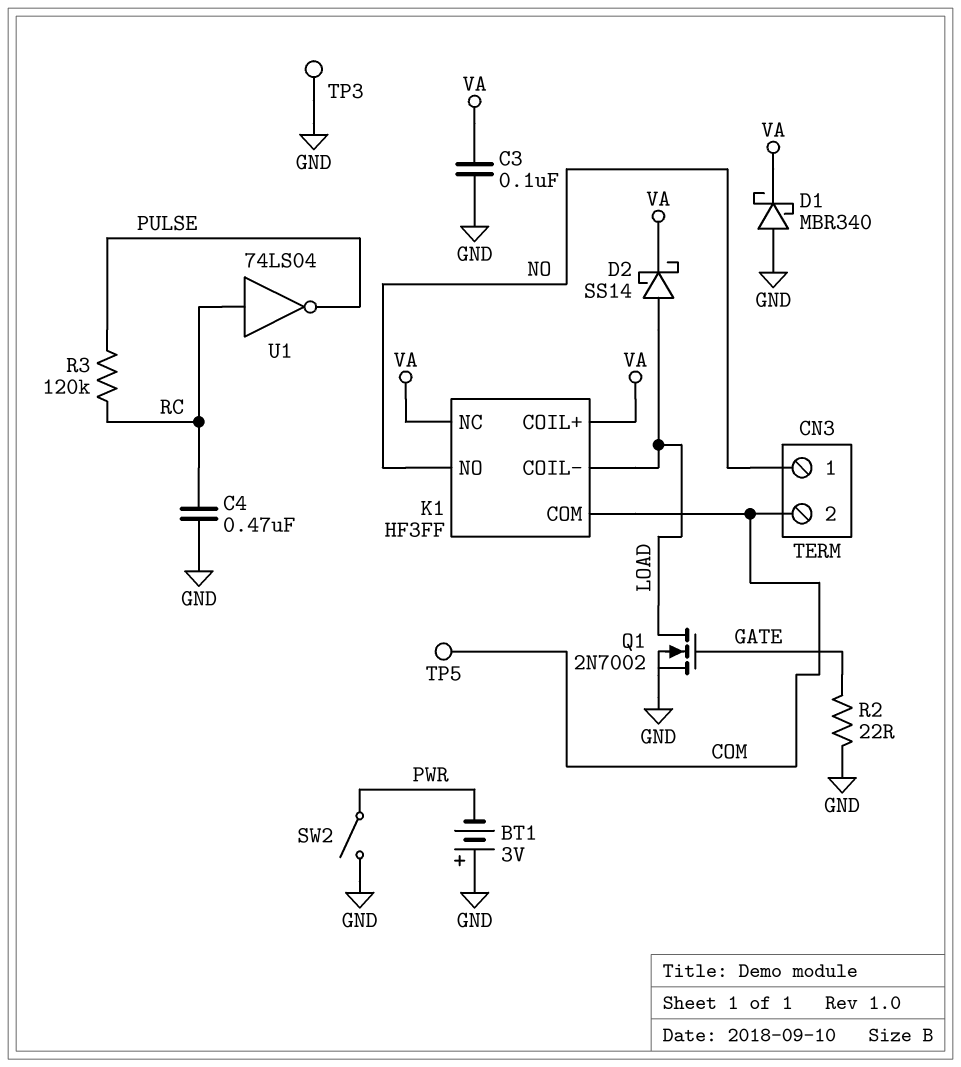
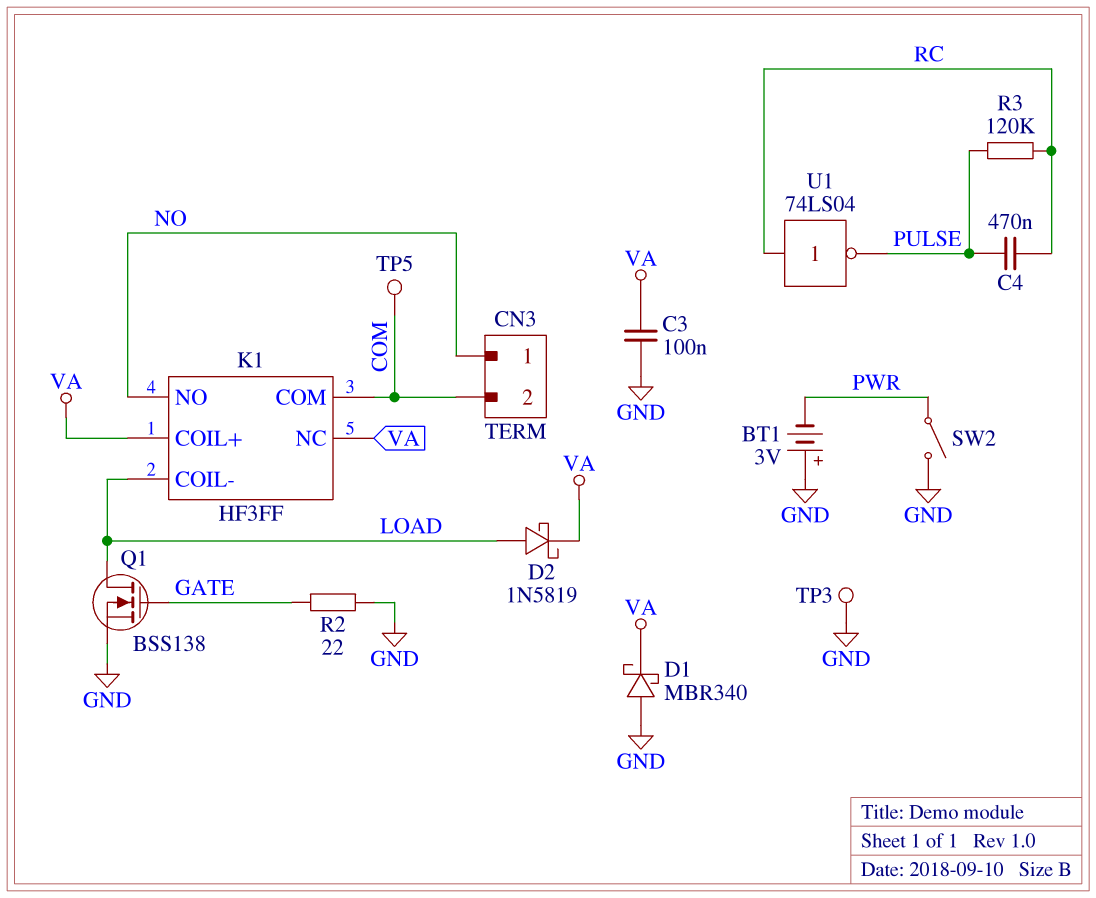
C4: 470nF (GND, RC) -> 470nF (PULSE, RC)
D2: schottky SS14 (A LOAD, K VA) -> schottky 1N5819 (A LOAD, K VA)
Q1: NMOS 2N7002 (G GATE, D LOAD, S GND) -> NMOS BSS138 (G GATE, D LOAD, S GND)

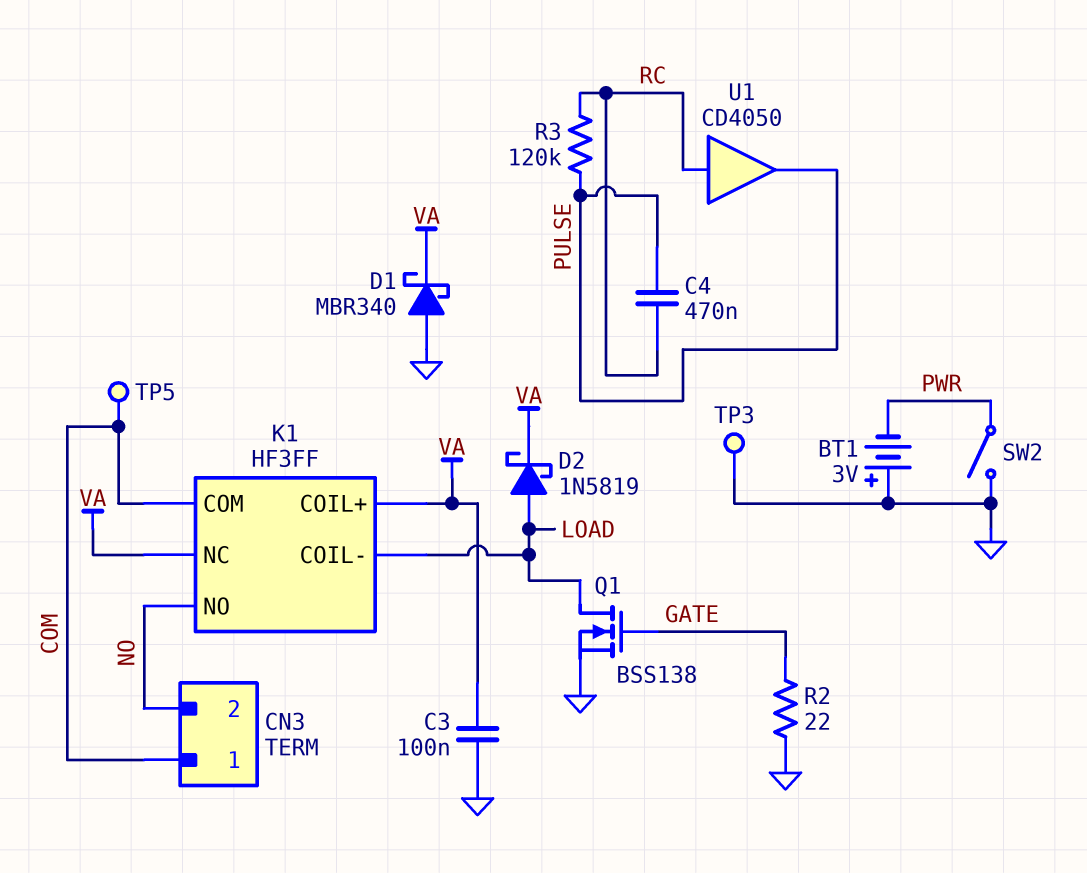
CN3 pin 1: NO -> COM
CN3 pin 2: COM -> NO
U1: NOT 74LS04 (in RC, out PULSE) -> buffer CD4050 (in RC, out PULSE)

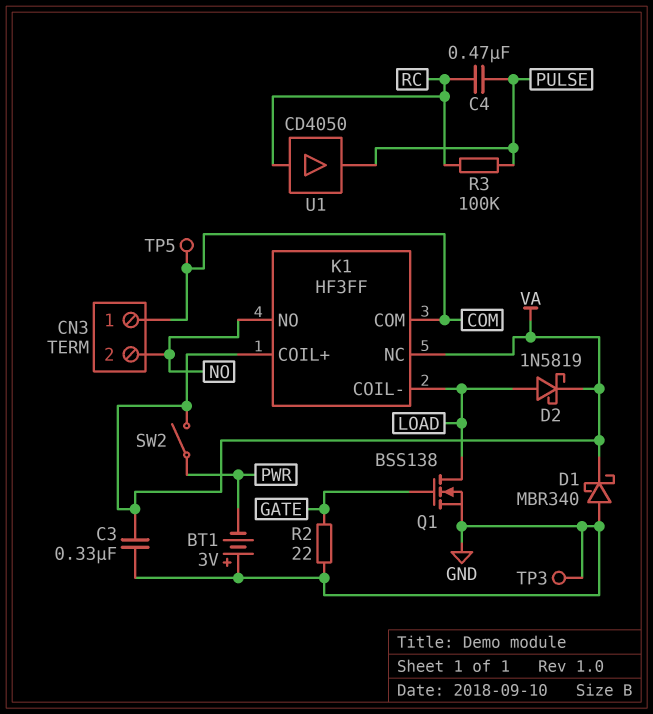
C3: 100nF (GND, VA) -> 330nF (GND, VA)
R3: 120k (PULSE, RC) -> 100k (PULSE, RC)
SW2: switch (GND, PWR) -> switch (PWR, VA)

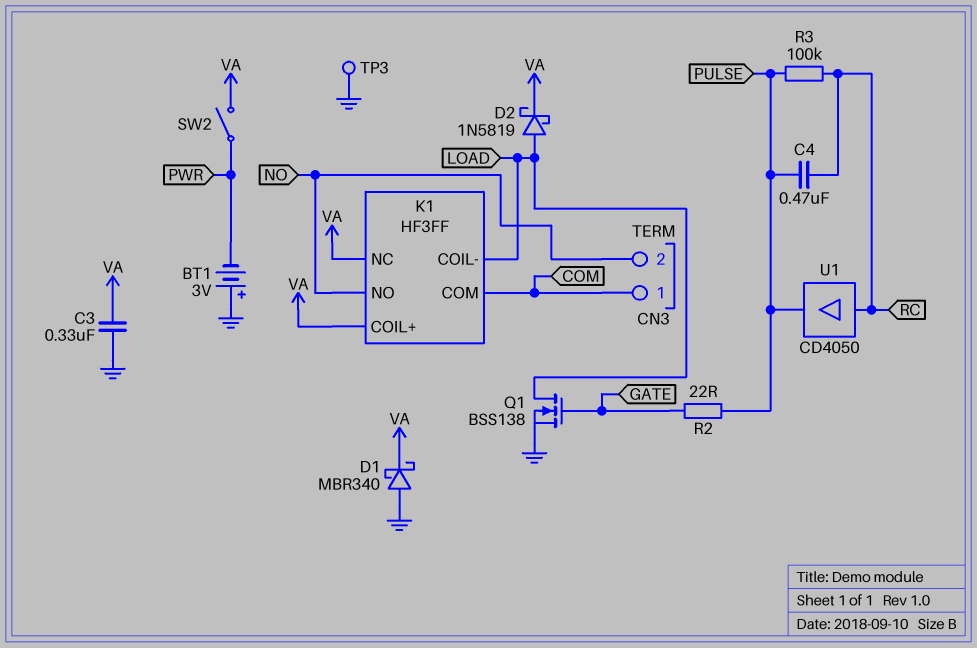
R2: 22 (GATE, GND) -> 22 (GATE, PULSE)
TP5: test point (COM) -> none

